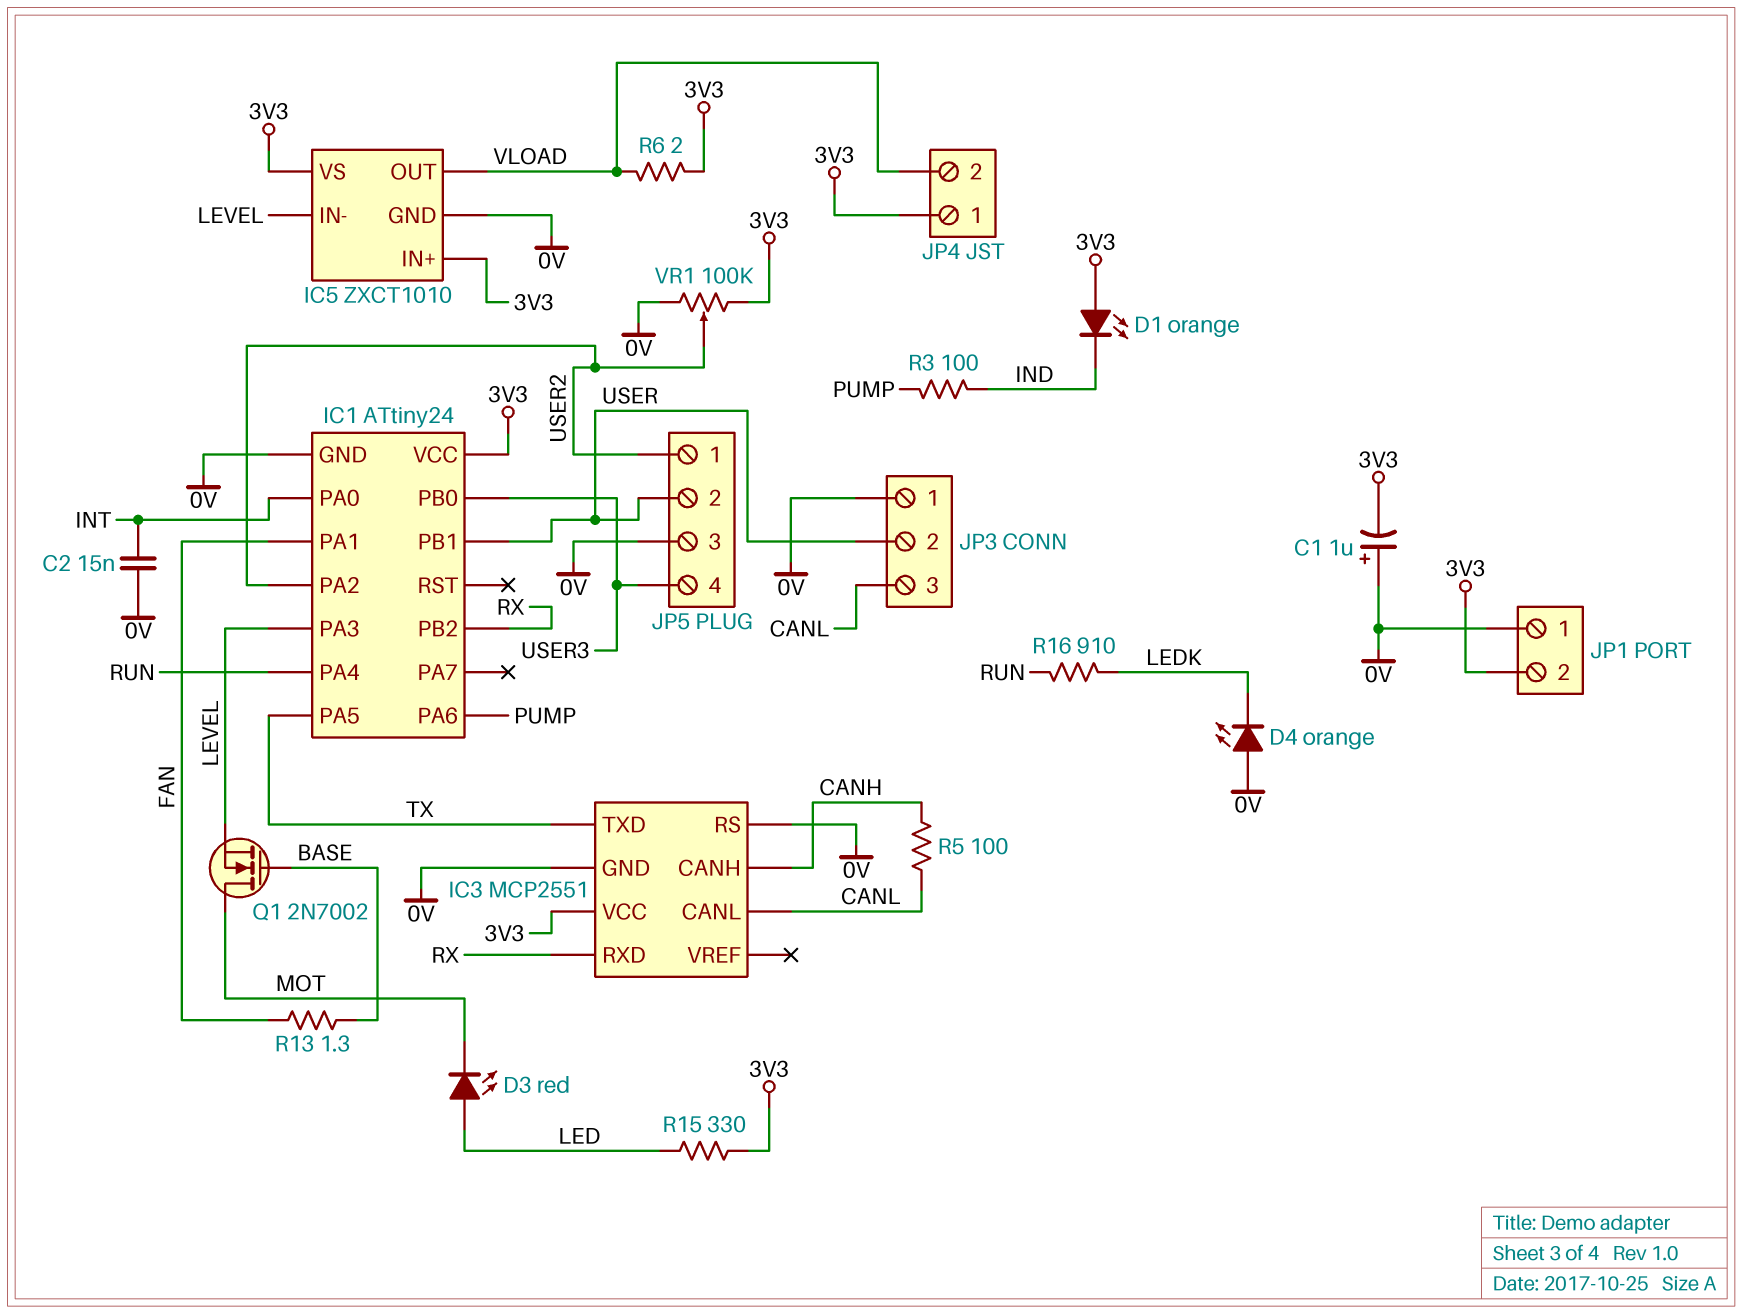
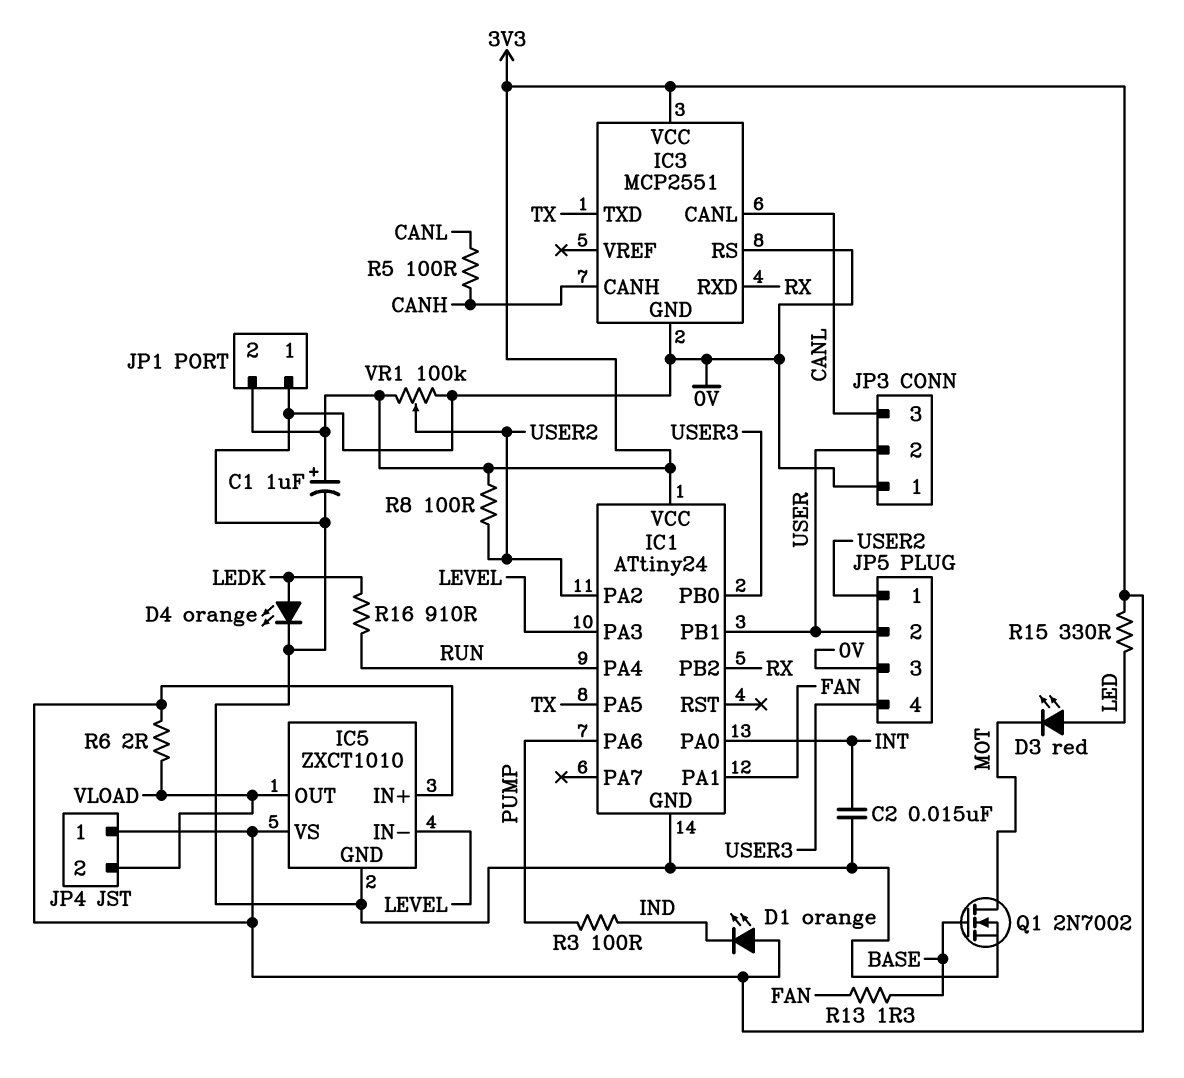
C1: 1uF (plus 0V, minus 3V3) -> 1uF (plus 3V3, minus 0V)
D4: LED orange (A 0V, K LEDK) -> LED orange (A LEDK, K 0V)
Q1: NMOS 2N7002 (G BASE, D MOT, S LEVEL) -> NMOS 2N7002 (G BASE, D MOT, S 0V)
R8: none -> 100 (3V3, USER2)

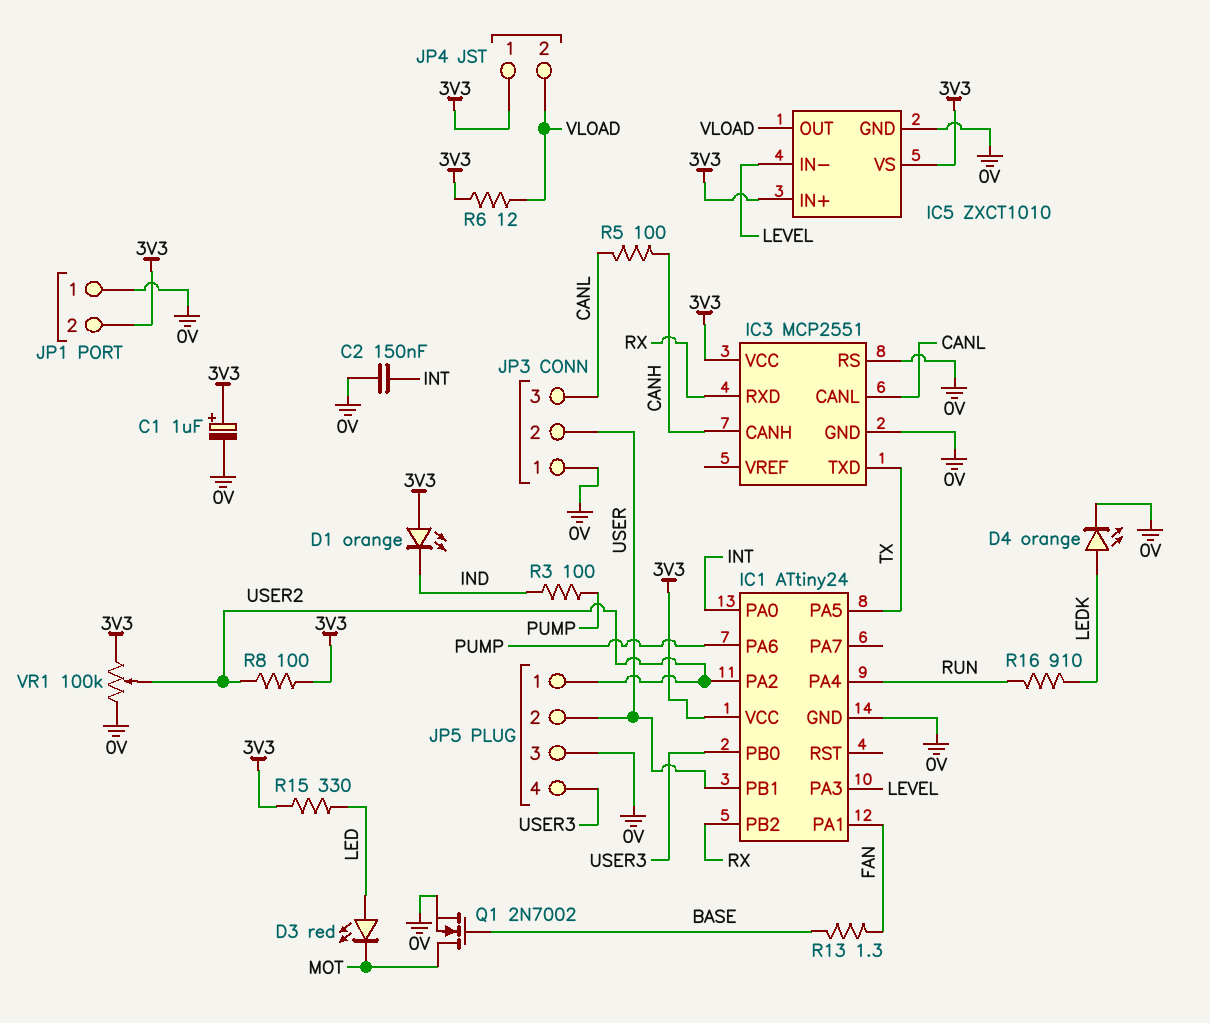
C2: 15nF (0V, INT) -> 150nF (0V, INT)
R6: 2 (3V3, VLOAD) -> 12 (3V3, VLOAD)

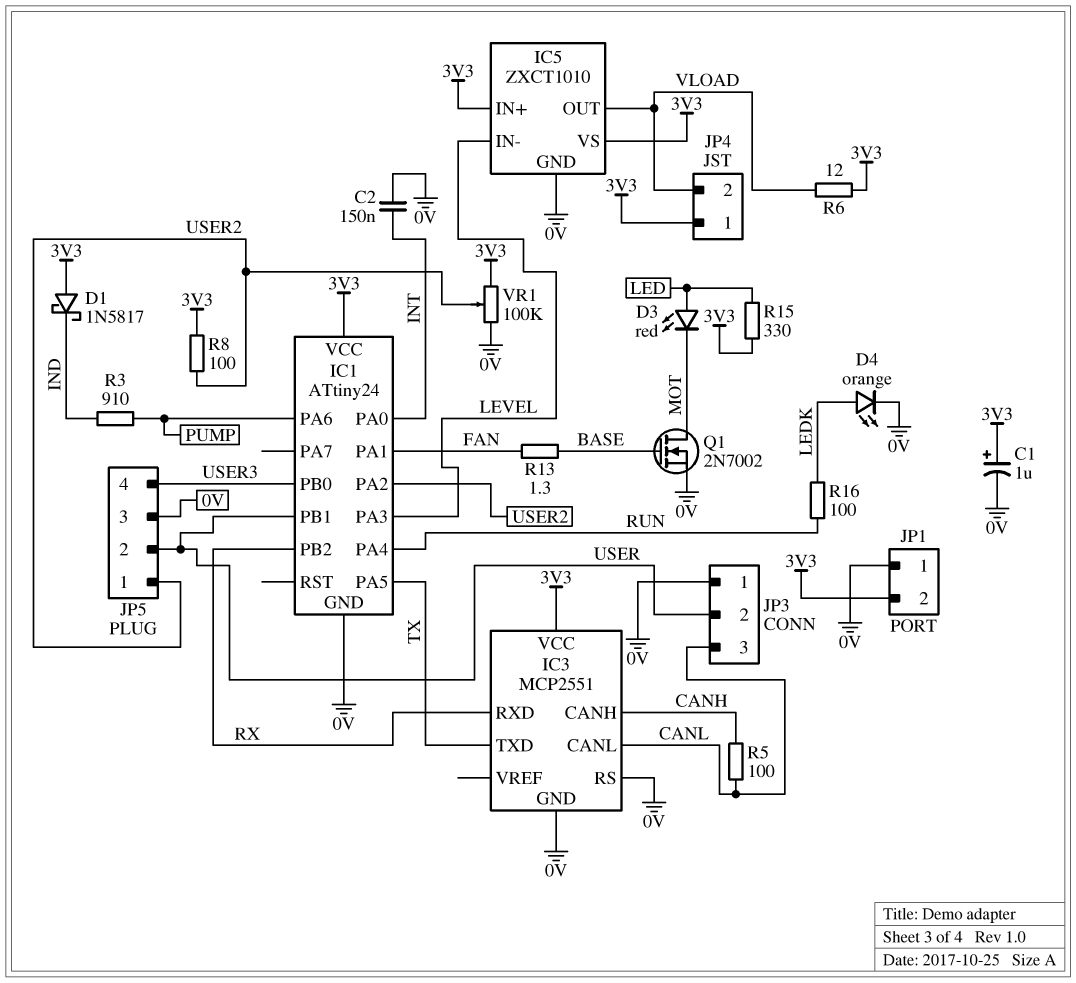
D1: LED orange (A 3V3, K IND) -> schottky 1N5817 (A 3V3, K IND)
R3: 100 (IND, PUMP) -> 910 (IND, PUMP)
R16: 910 (LEDK, RUN) -> 100 (LEDK, RUN)

